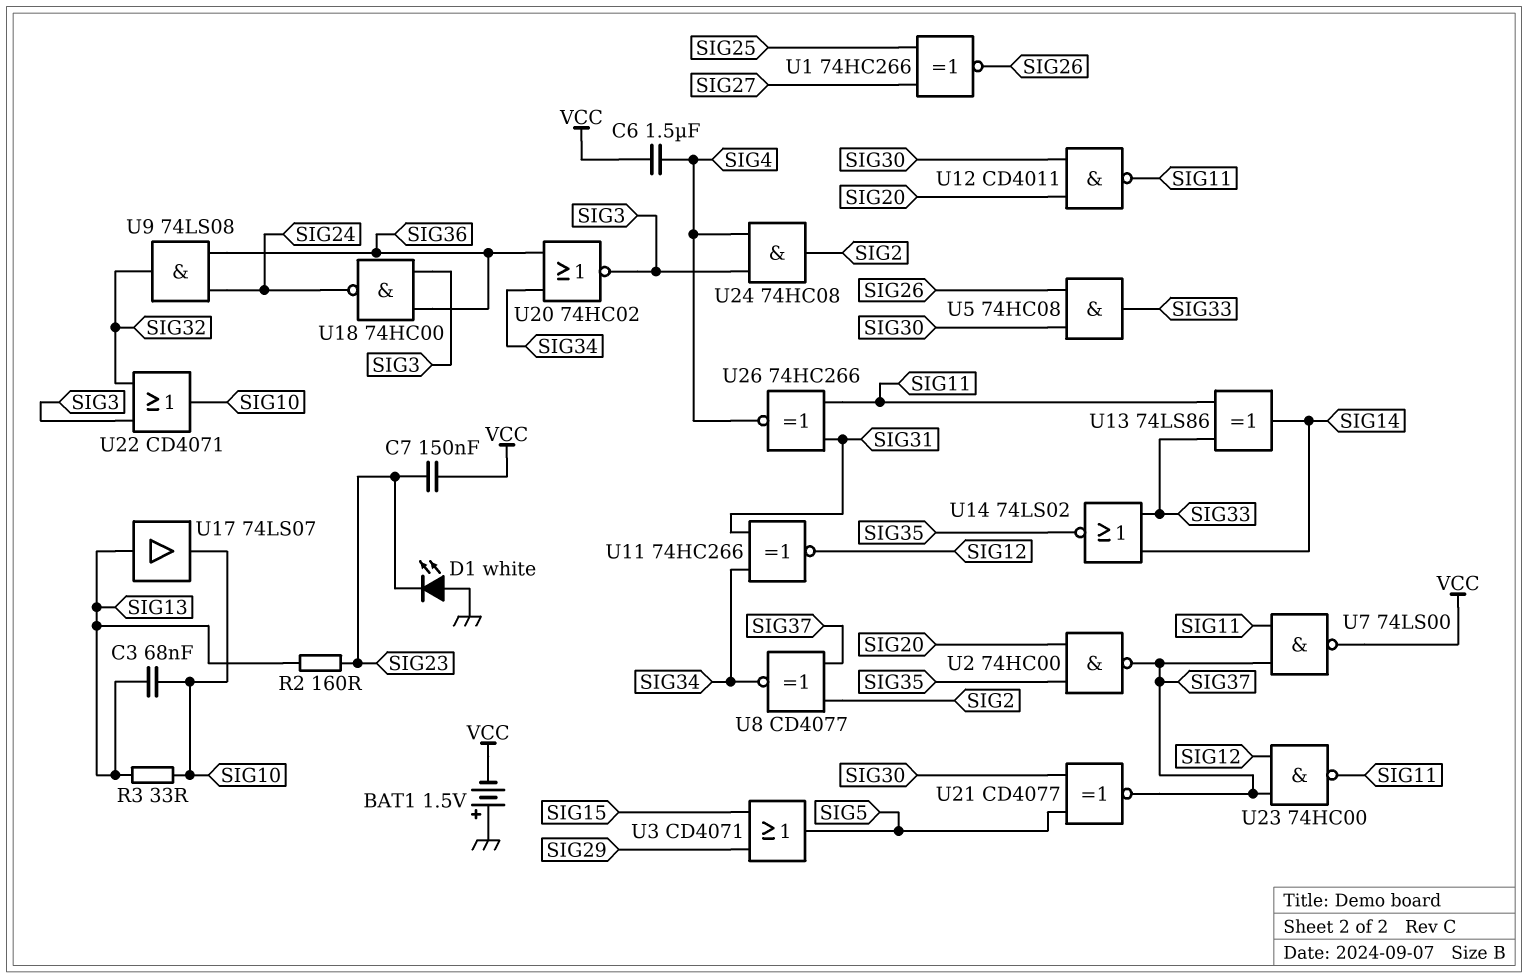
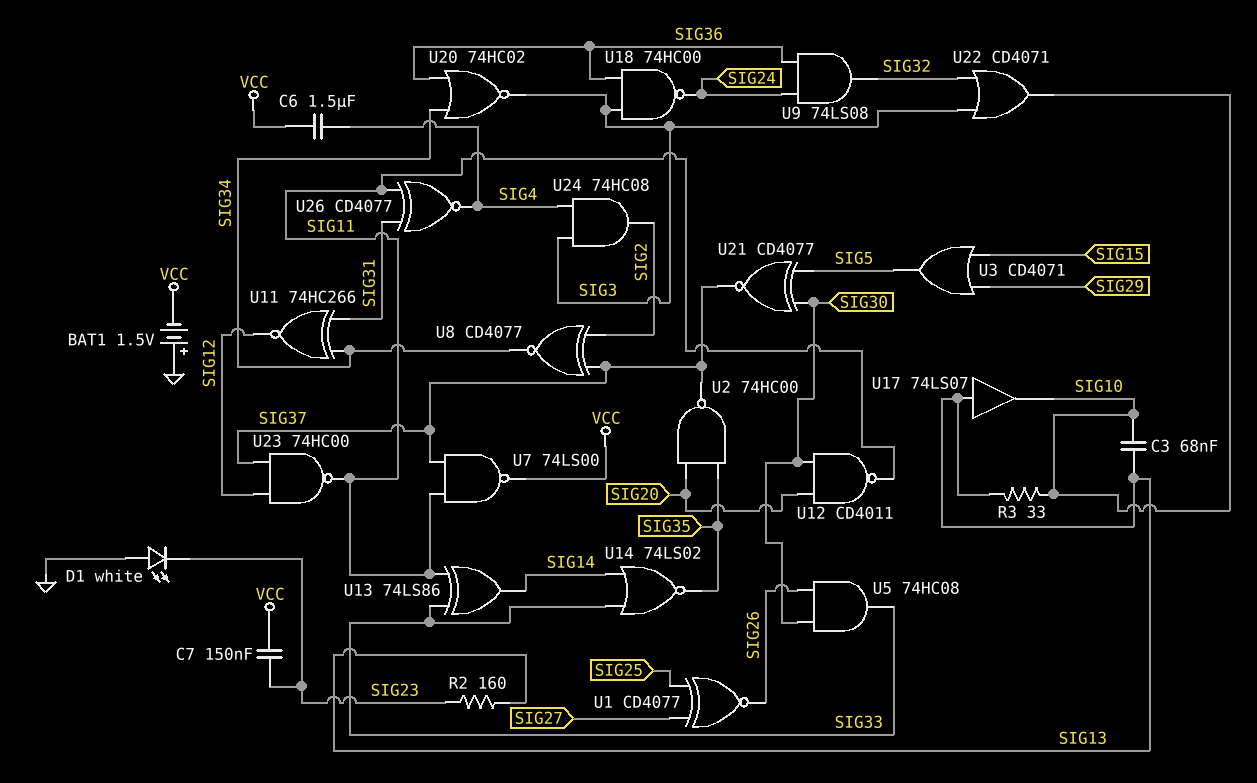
U1: XNOR 74HC266 (in SIG25, in SIG27, out SIG26) -> XNOR CD4077 (in SIG25, in SIG27, out SIG26)
U26: XNOR 74HC266 (in SIG11, in SIG31, out SIG4) -> XNOR CD4077 (in SIG11, in SIG31, out SIG4)

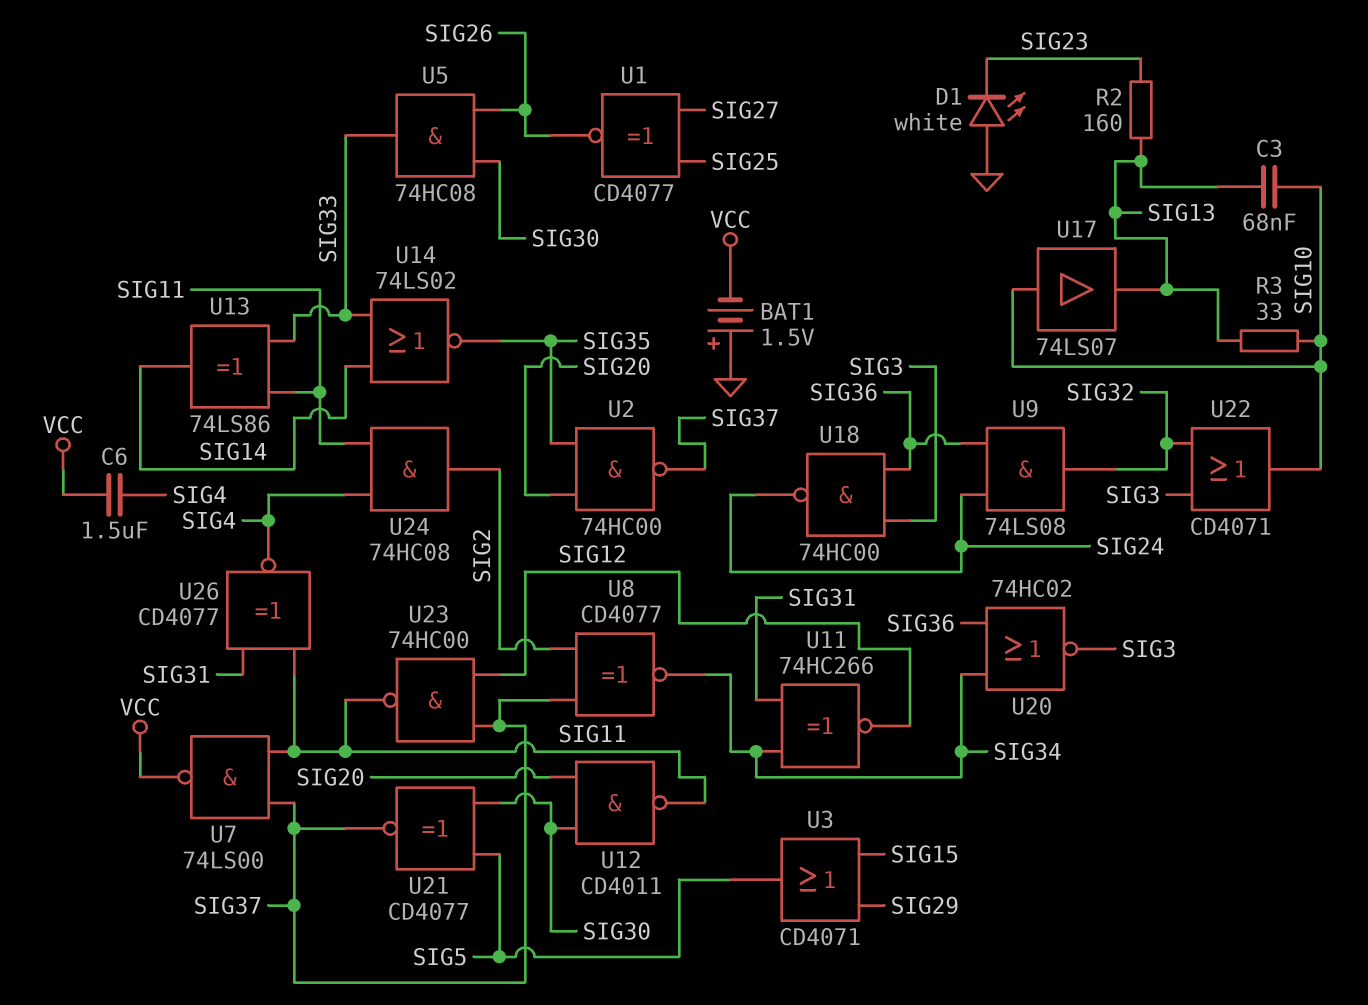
C7: 150nF (SIG23, VCC) -> none
U17: buffer 74LS07 (in SIG13, out SIG10) -> buffer 74LS07 (in SIG10, out SIG13)
U24: AND 74HC08 (in SIG3, in SIG4, out SIG2) -> AND 74HC08 (in SIG4, in SIG11, out SIG2)

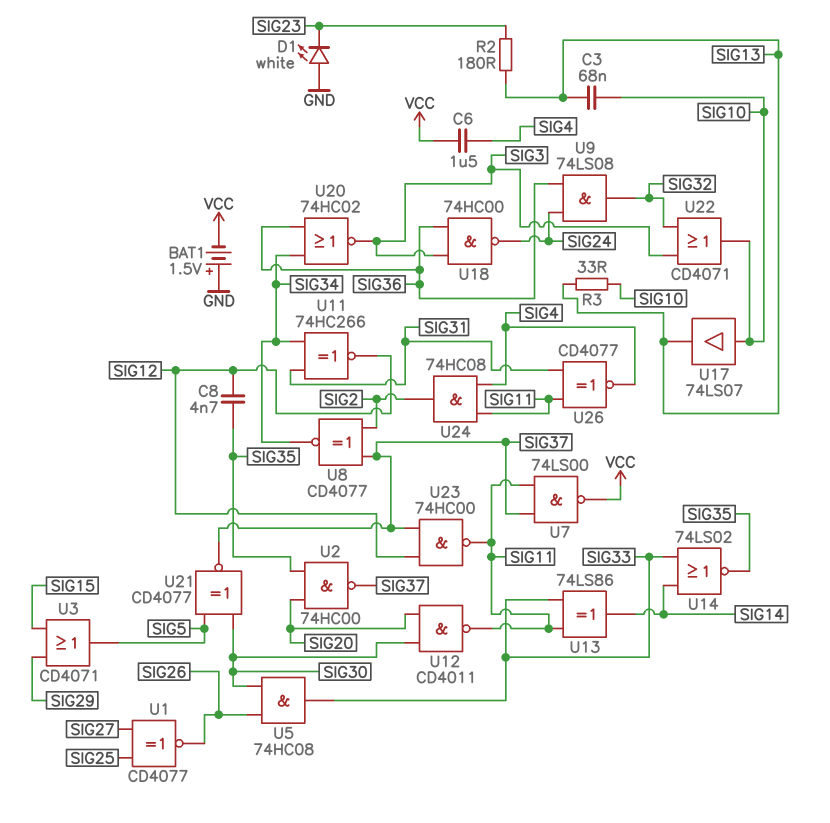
C8: none -> 4.7nF (SIG12, SIG35)
R2: 160 (SIG13, SIG23) -> 180 (SIG13, SIG23)

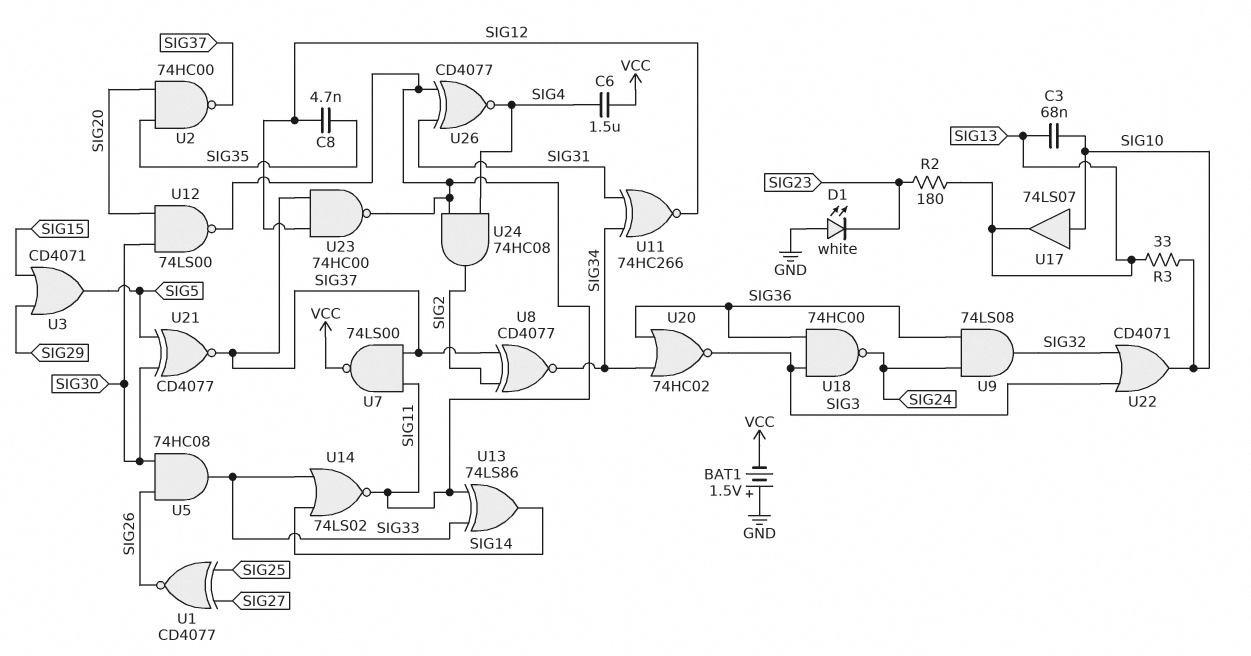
U12: NAND CD4011 (in SIG20, in SIG30, out SIG11) -> NAND 74LS00 (in SIG20, in SIG30, out SIG11)
U14: NOR 74LS02 (in SIG14, in SIG33, out SIG35) -> NOR 74LS02 (in SIG14, in SIG33, out SIG11)

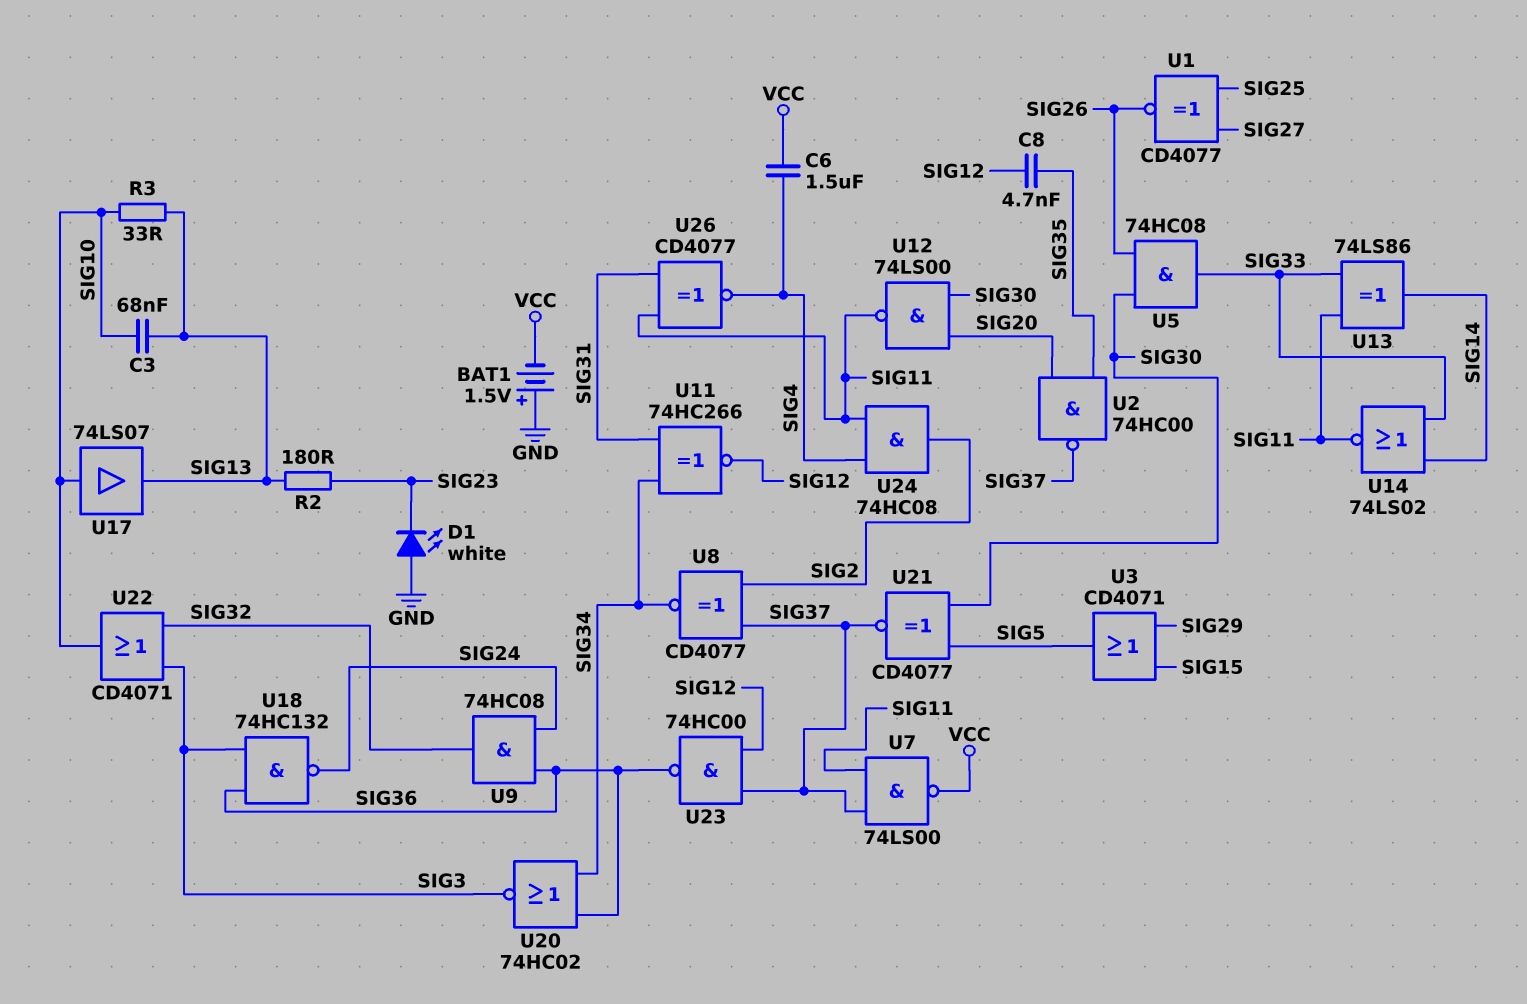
U9: AND 74LS08 (in SIG24, in SIG36, out SIG32) -> AND 74HC08 (in SIG24, in SIG36, out SIG32)
U18: NAND 74HC00 (in SIG3, in SIG36, out SIG24) -> NAND 74HC132 (in SIG3, in SIG36, out SIG24)
U23: NAND 74HC00 (in SIG12, in SIG37, out SIG11) -> NAND 74HC00 (in SIG12, in SIG37, out SIG36)

